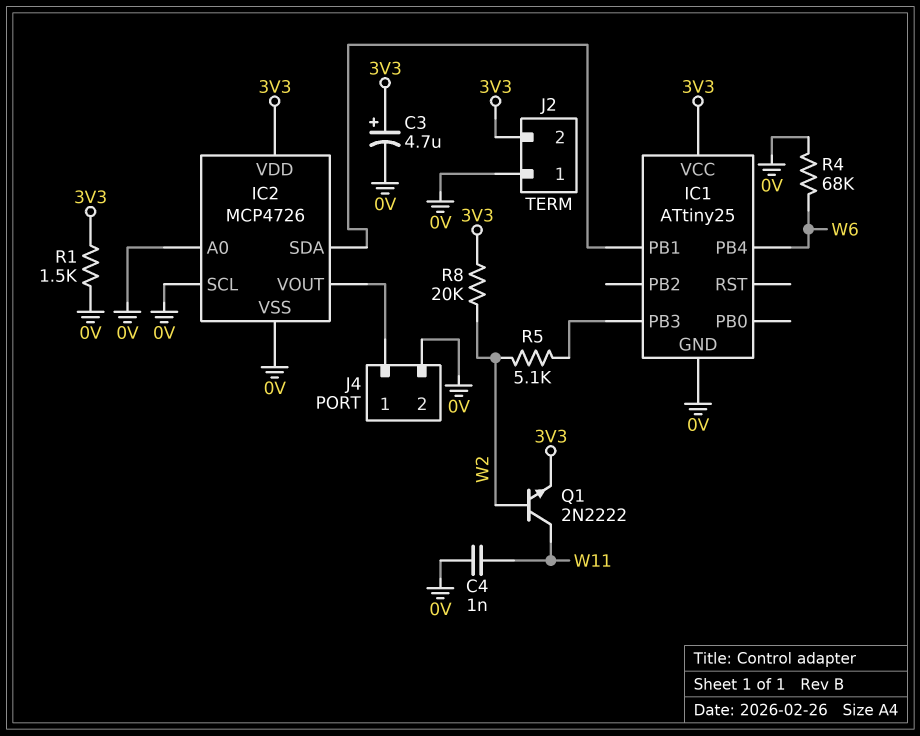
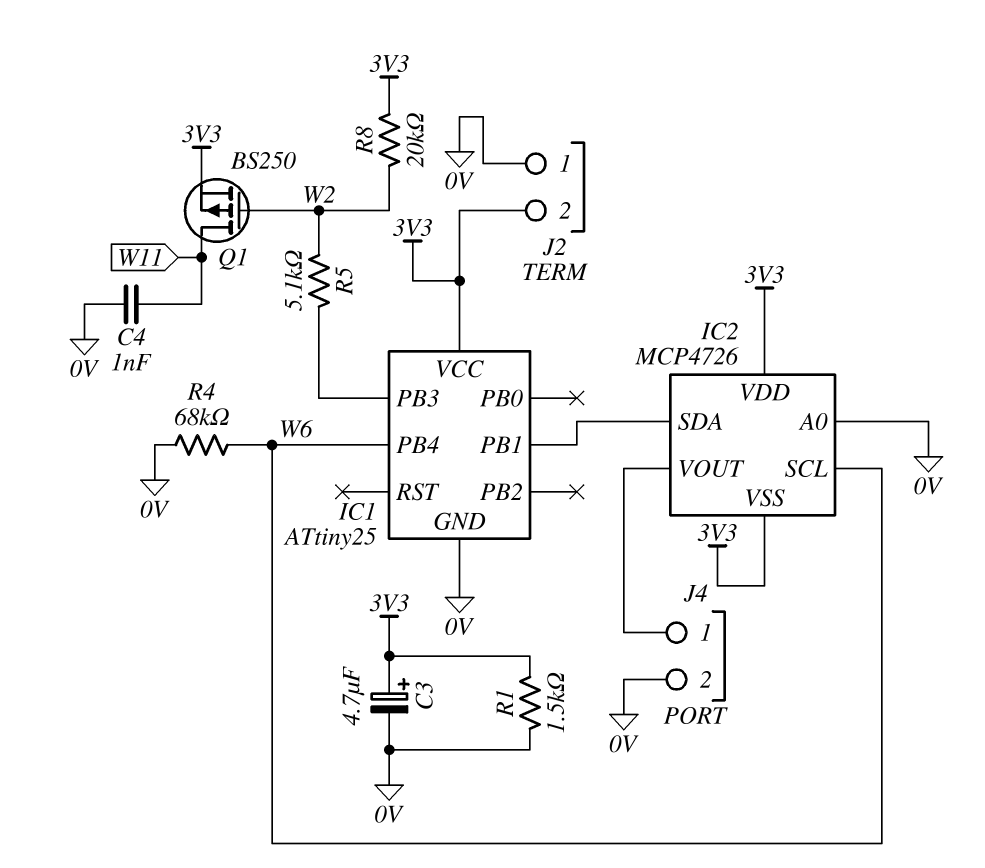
IC2 pin SCL: 0V -> W6
IC2 pin VSS: 0V -> 3V3
Q1: NPN 2N2222 (B W2, C W11, E 3V3) -> PMOS BS250 (G W2, D W11, S 3V3)

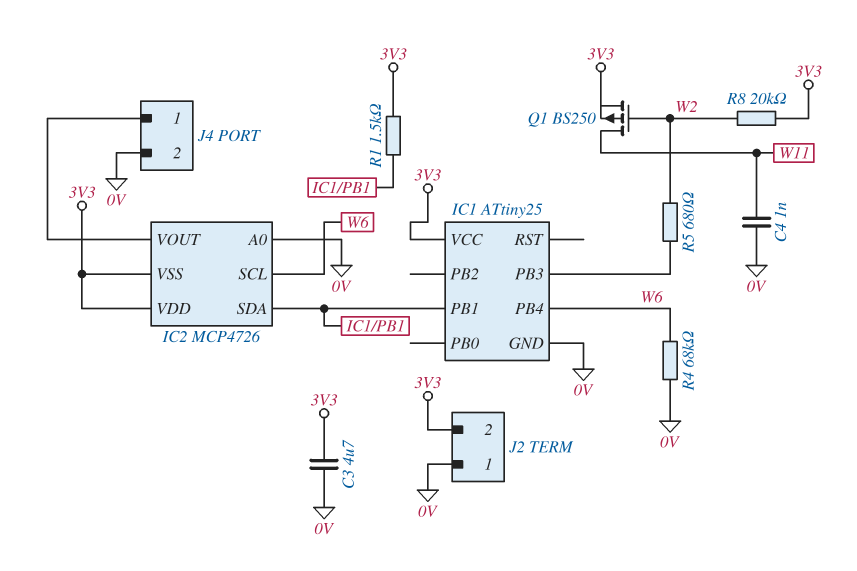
C3: 4.7uF (plus 3V3, minus 0V) -> 4.7uF (0V, 3V3)
R1: 1.5k (0V, 3V3) -> 1.5k (3V3, IC1/PB1)
R5: 5.1k (IC1/PB3, W2) -> 680 (IC1/PB3, W2)

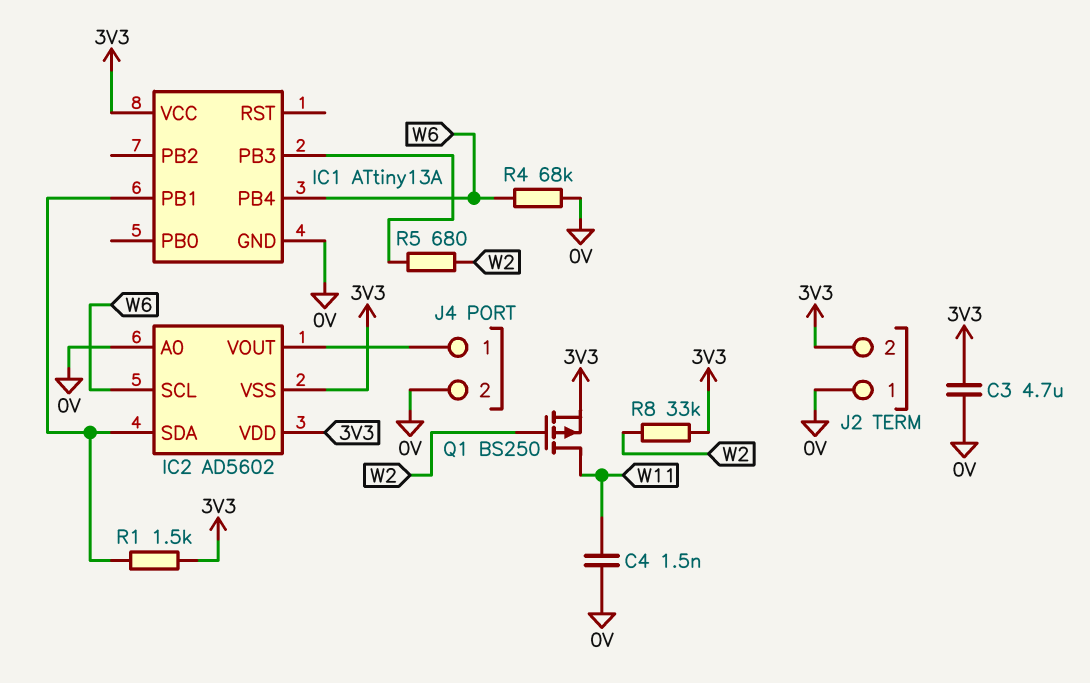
C4: 1nF (0V, W11) -> 1.5nF (0V, W11)
IC1: ATtiny25 -> ATtiny13A
IC2: MCP4726 -> AD5602
R8: 20k (3V3, W2) -> 33k (3V3, W2)

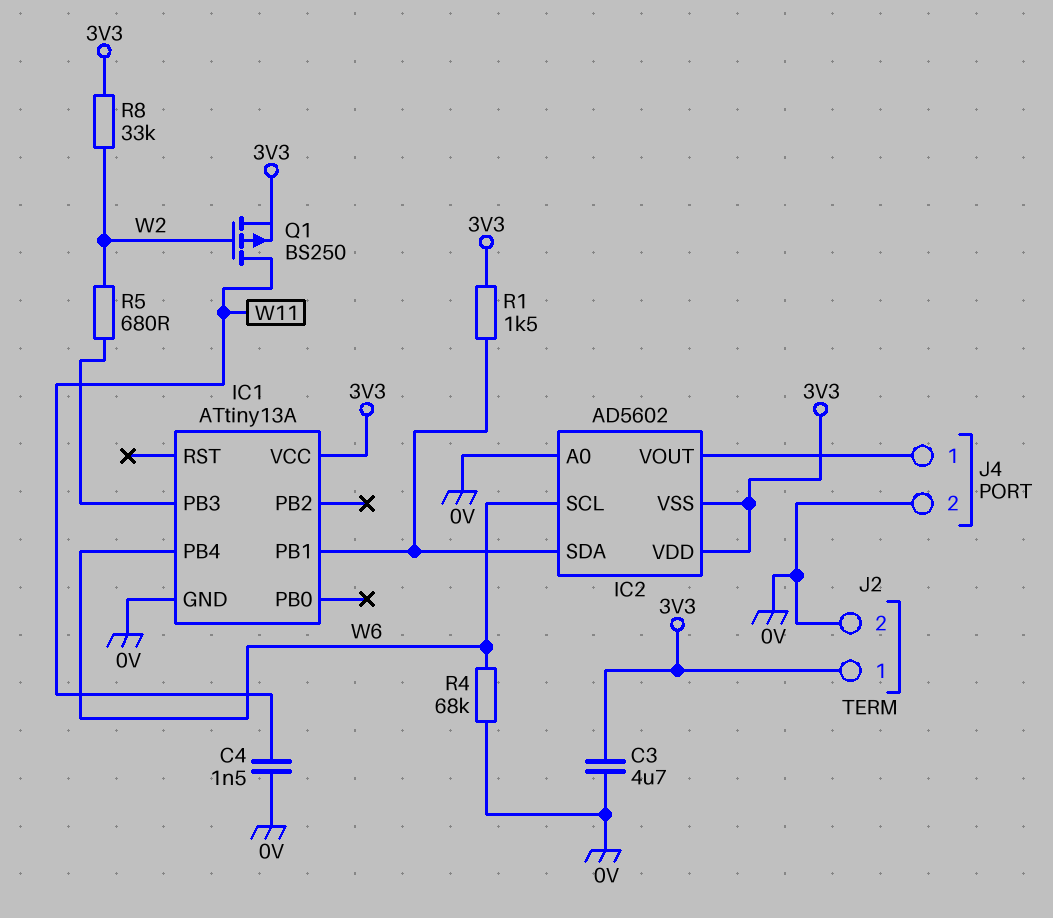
J2 pin 1: 0V -> 3V3
J2 pin 2: 3V3 -> 0V

